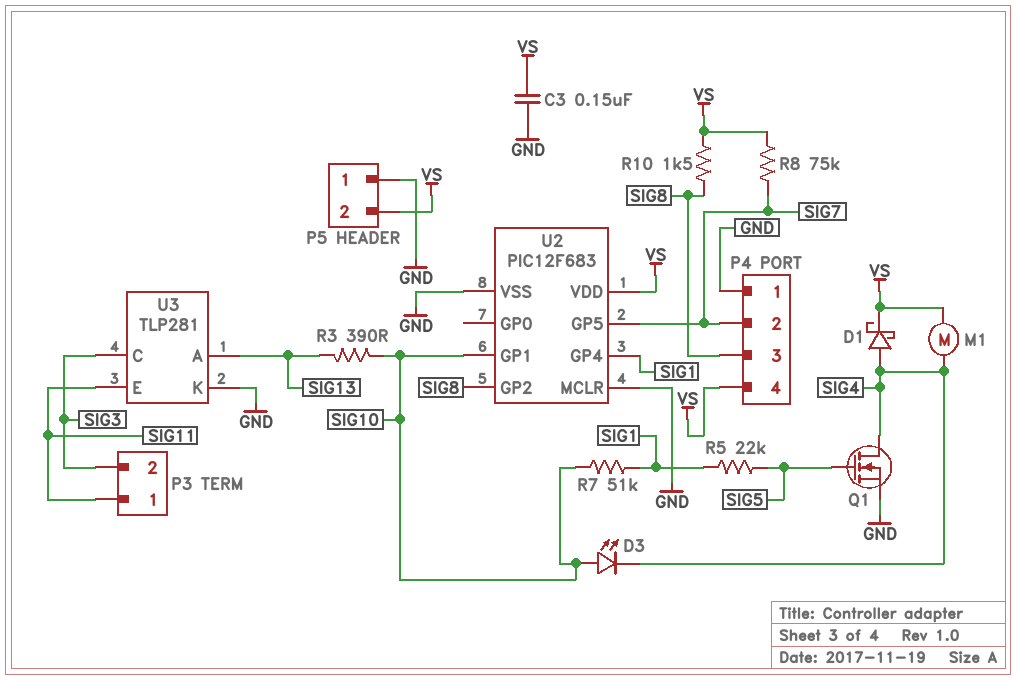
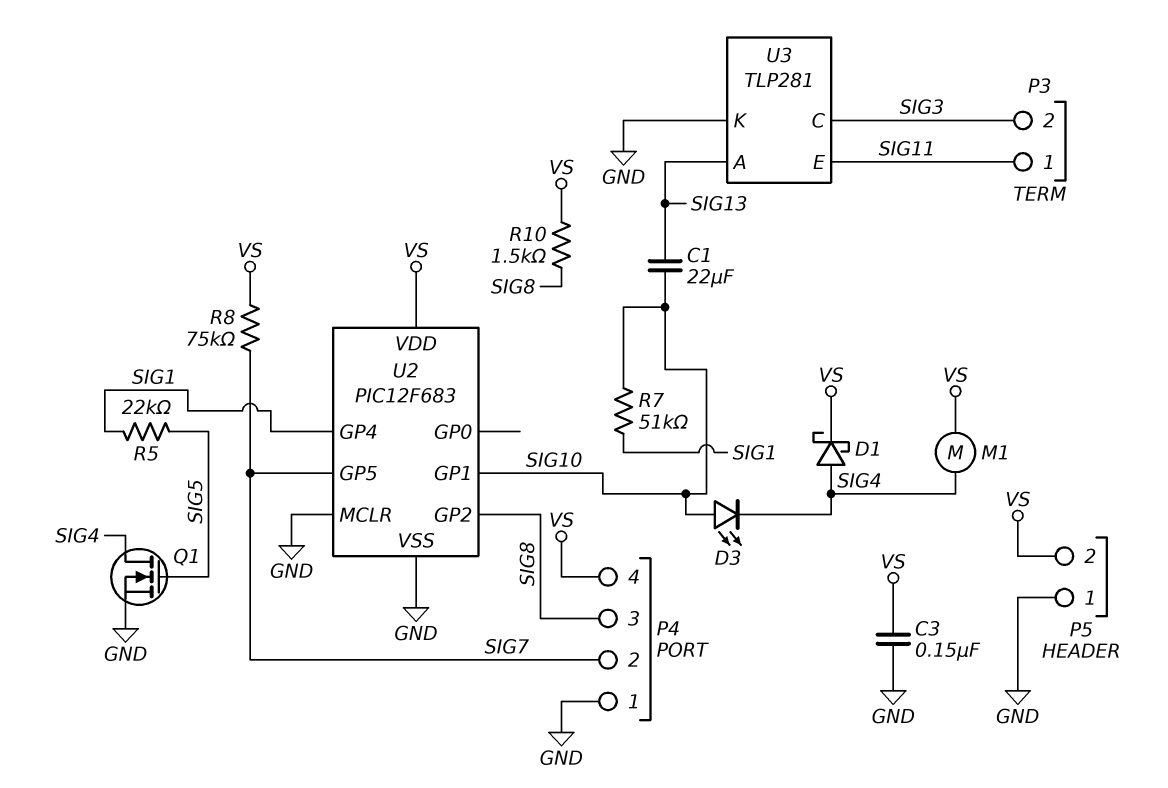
C1: none -> 22uF (SIG10, SIG13)
R3: 390 (SIG10, SIG13) -> none

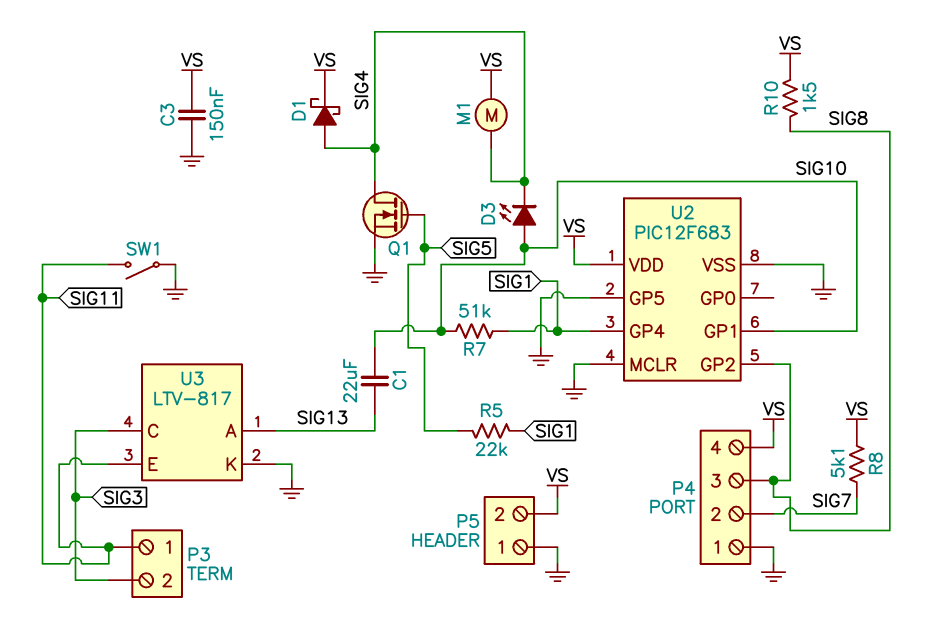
R8: 75k (SIG7, VS) -> 5.1k (SIG7, VS)
SW1: none -> switch (GND, SIG11)
U2 pin GP5: SIG7 -> GND
U3: TLP281 -> LTV-817

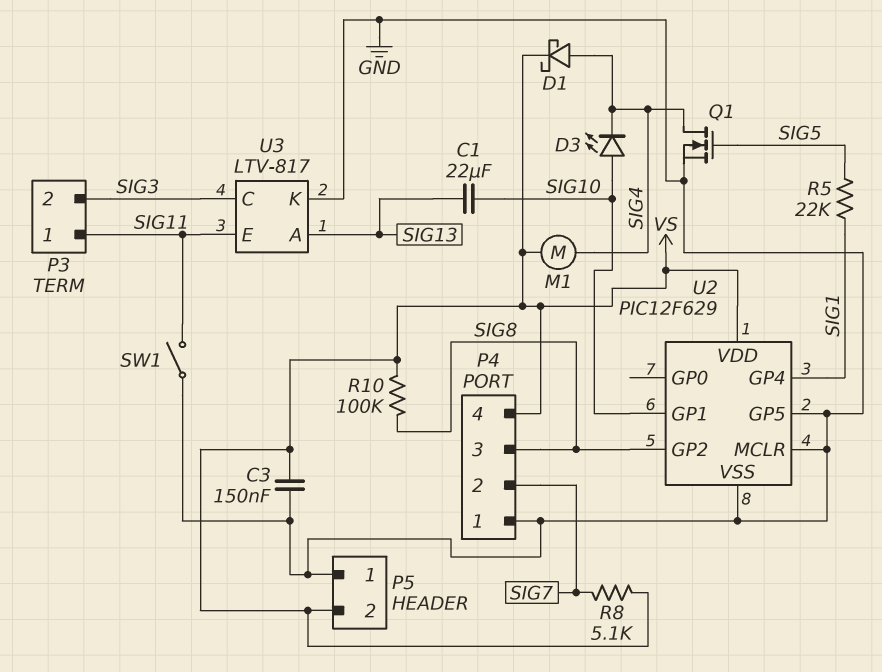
R7: 51k (SIG1, SIG10) -> none
R10: 1.5k (SIG8, VS) -> 100k (SIG8, VS)
U2: PIC12F683 -> PIC12F629

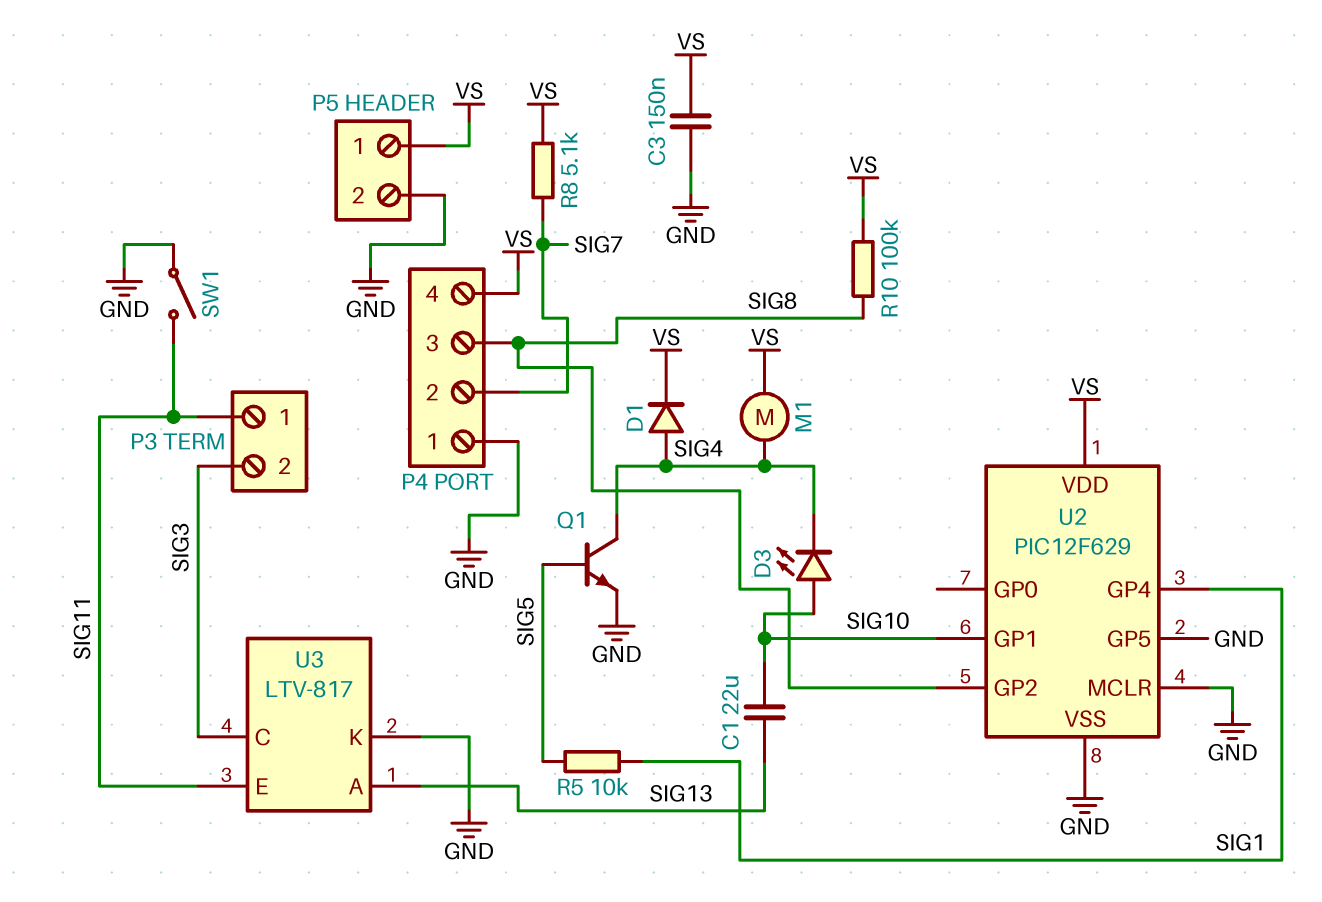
D1: schottky (A SIG4, K VS) -> diode (A SIG4, K VS)
P5 pin 1: GND -> VS
P5 pin 2: VS -> GND
Q1: NMOS (G SIG5, D SIG4, S GND) -> NPN (B SIG5, C SIG4, E GND)
R5: 22k (SIG1, SIG5) -> 10k (SIG1, SIG5)

